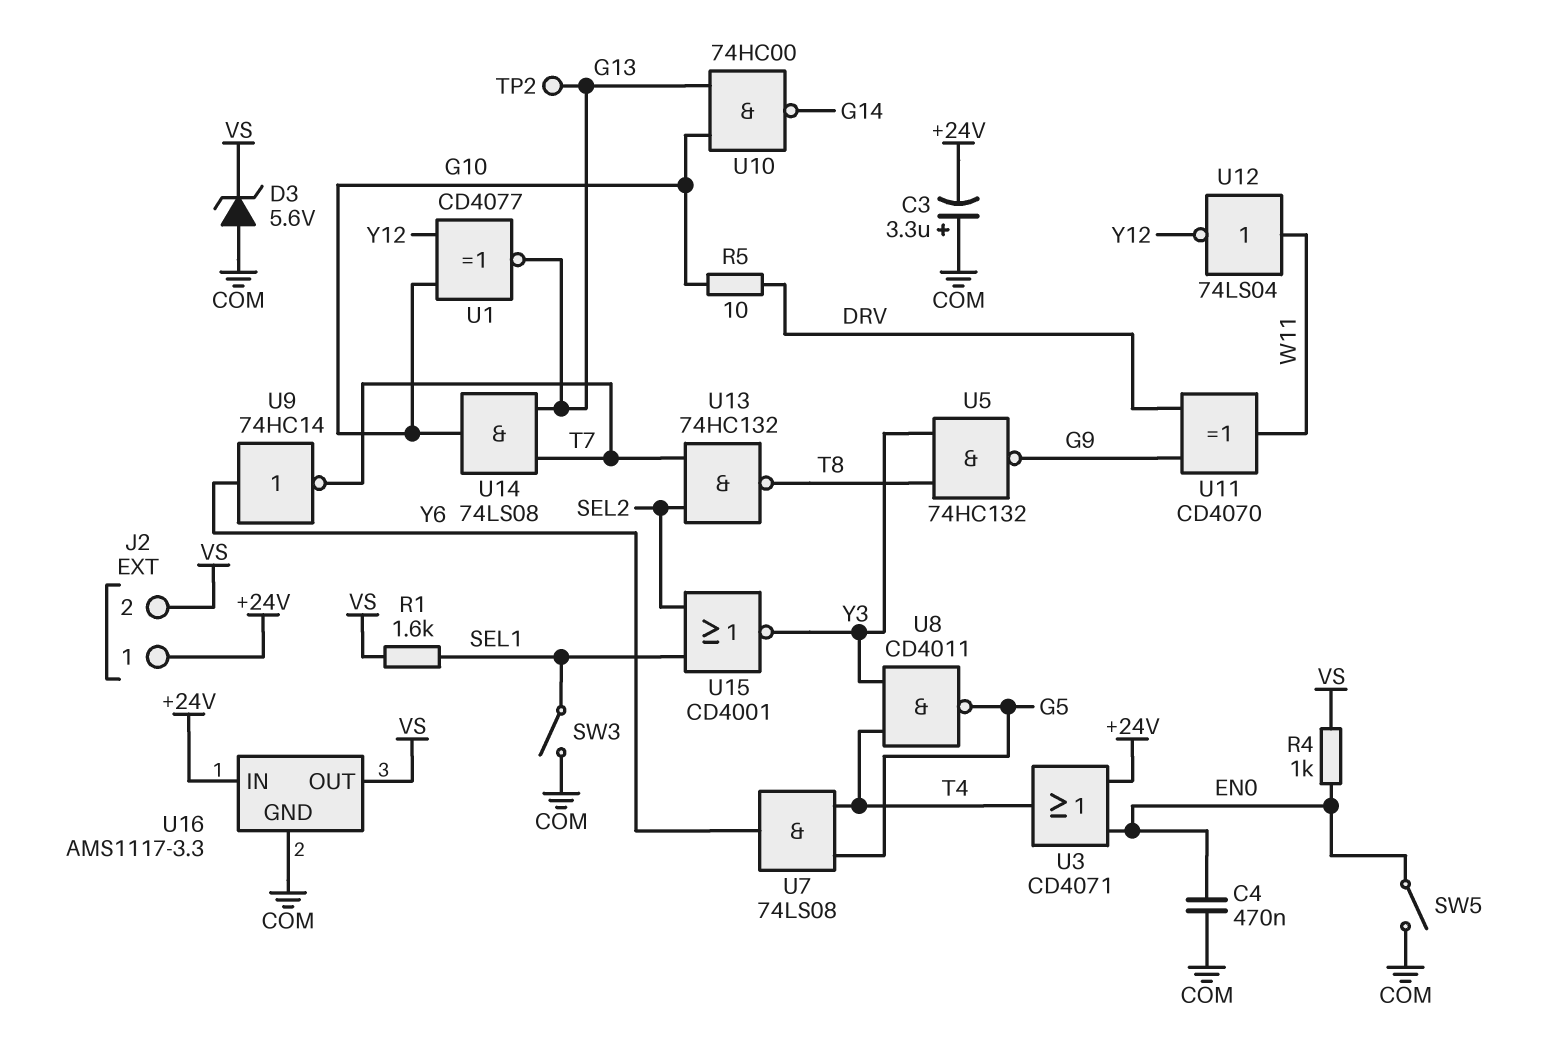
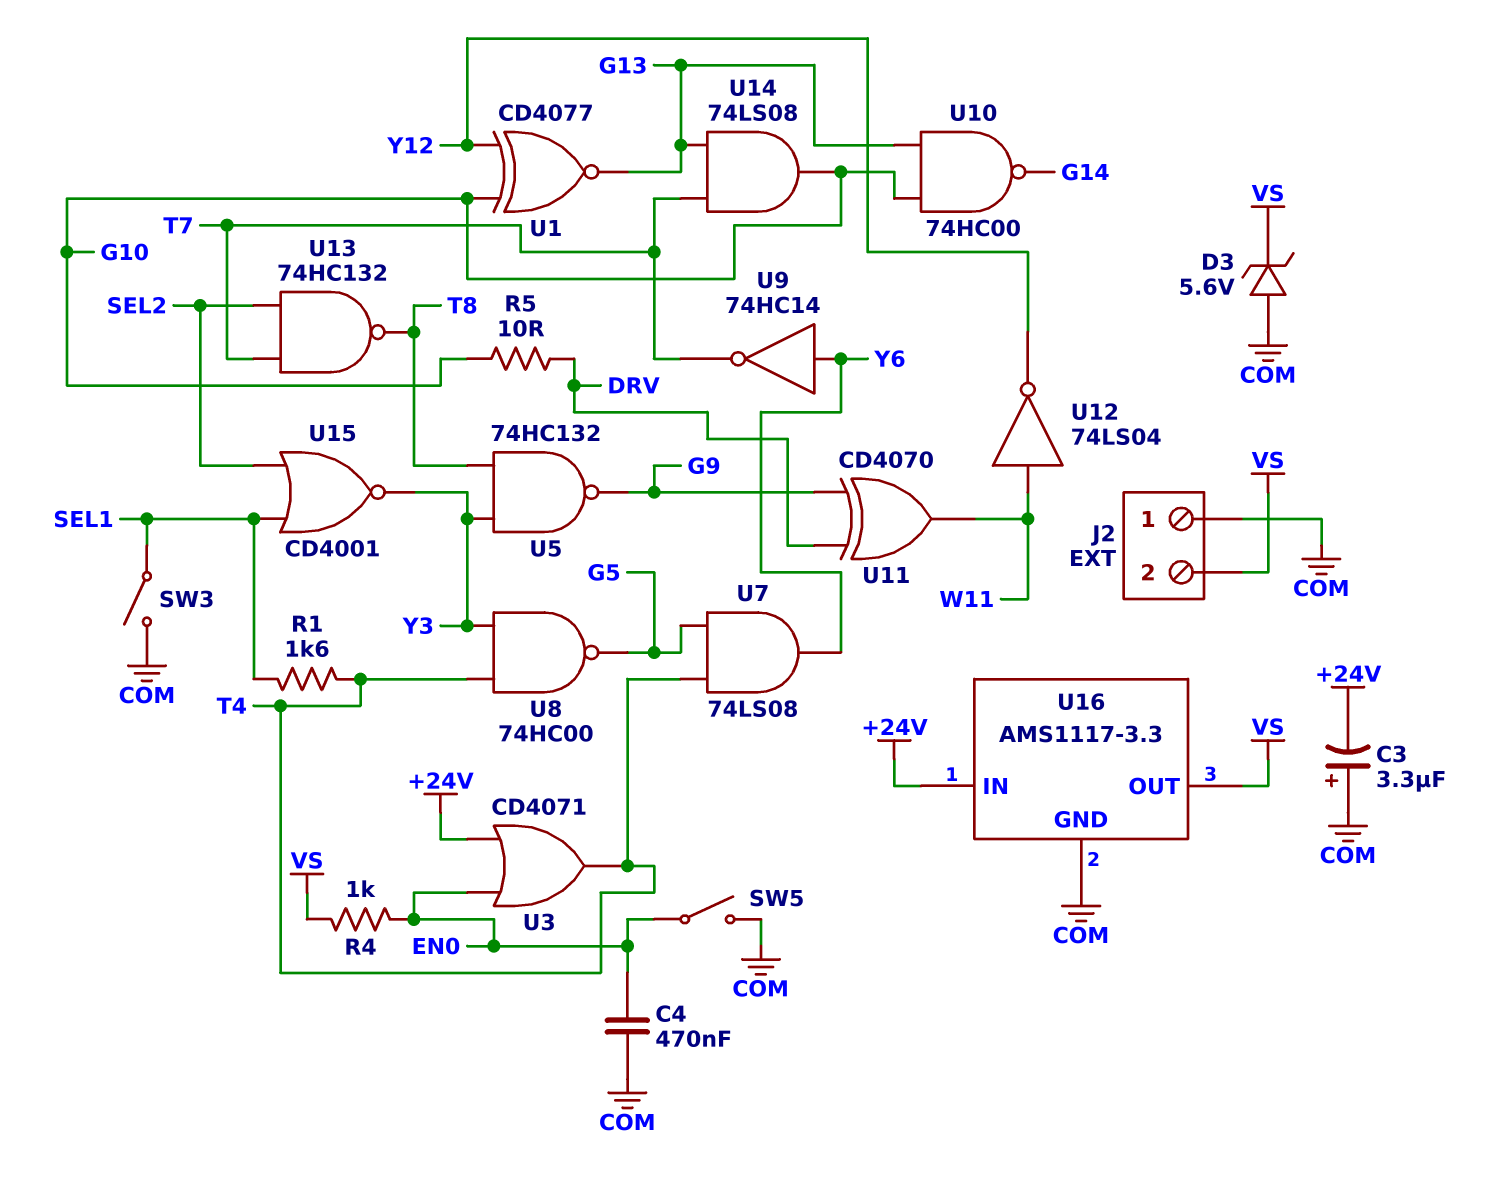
J2 pin 1: +24V -> COM
R1: 1.6k (SEL1, VS) -> 1.6k (SEL1, T4)
TP2: test point (G13) -> none
U8: NAND CD4011 (in T4, in Y3, out G5) -> NAND 74HC00 (in T4, in Y3, out G5)

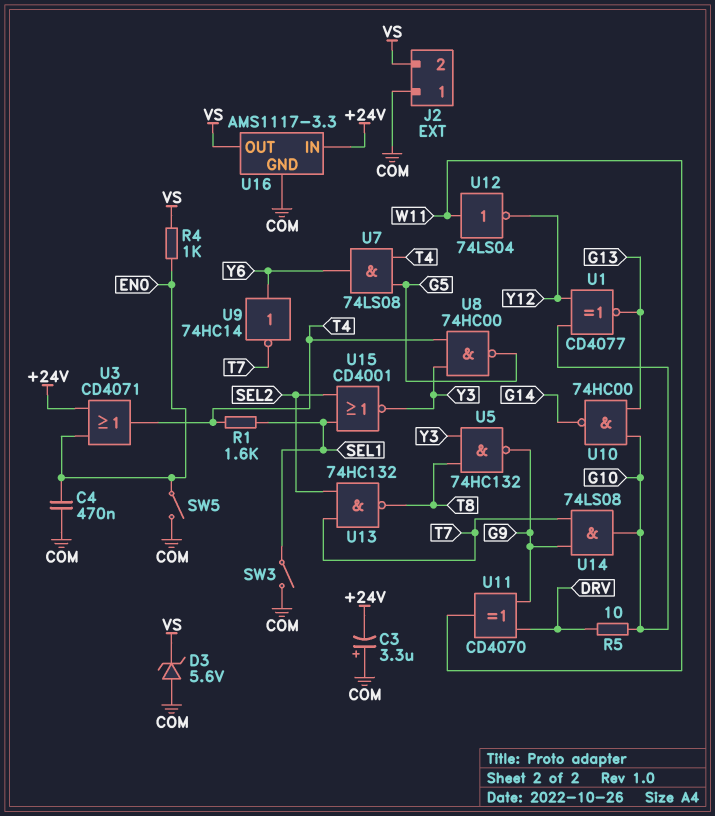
U14: AND 74LS08 (in G13, in T7, out G10) -> AND 74LS08 (in G9, in T7, out G10)

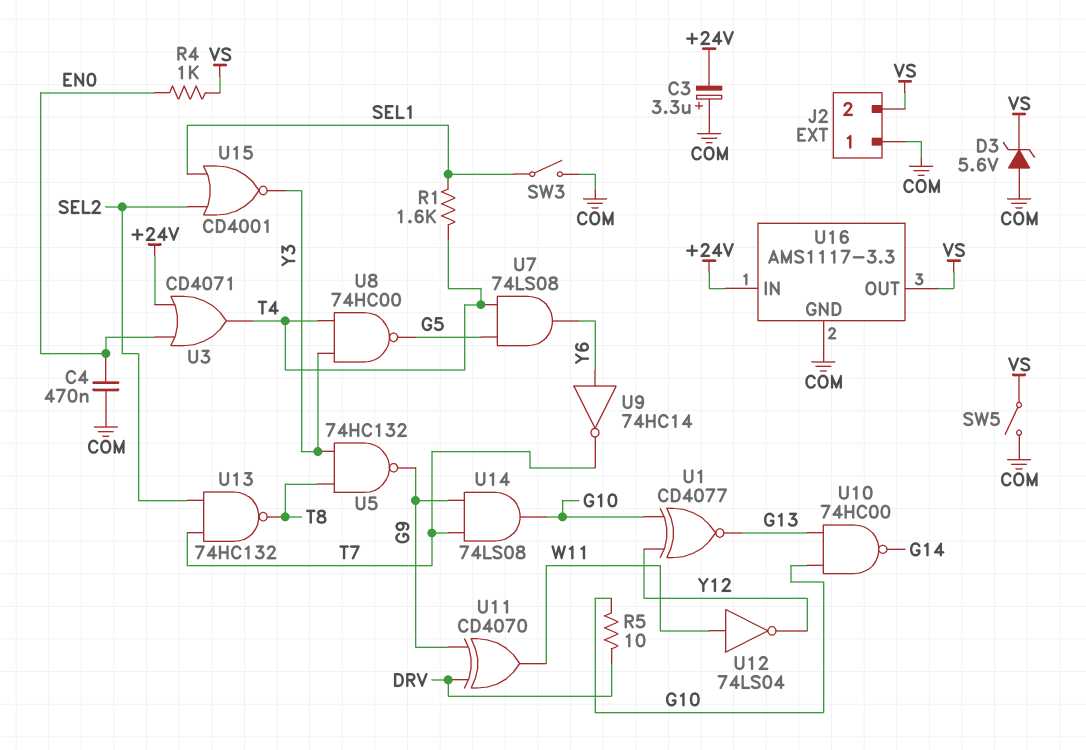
SW5: switch (COM, EN0) -> switch (COM, VS)

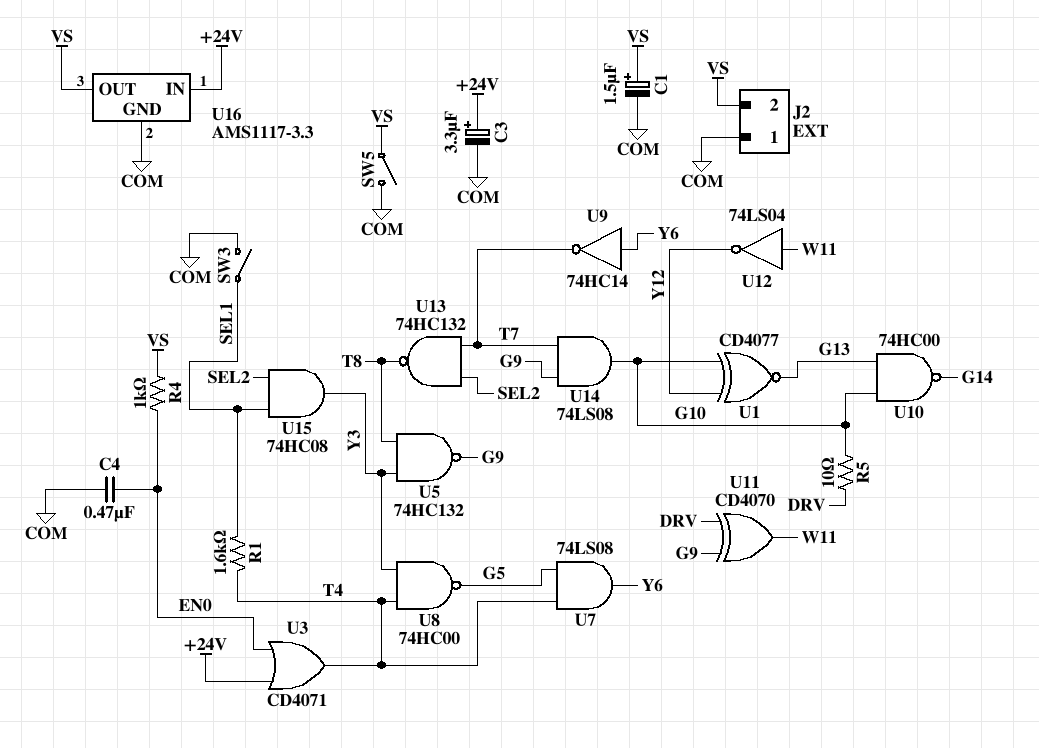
C1: none -> 1.5uF (plus VS, minus COM)
C3: 3.3uF (plus COM, minus +24V) -> 3.3uF (plus +24V, minus COM)
D3: zener 5.6V (A COM, K VS) -> none
U15: NOR CD4001 (in SEL1, in SEL2, out Y3) -> AND 74HC08 (in SEL1, in SEL2, out Y3)

